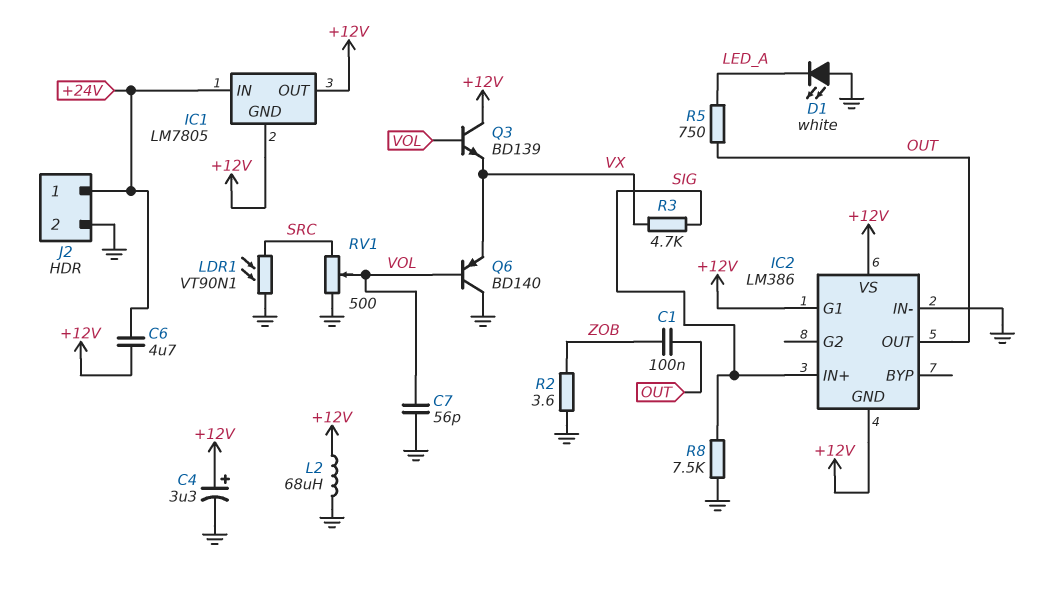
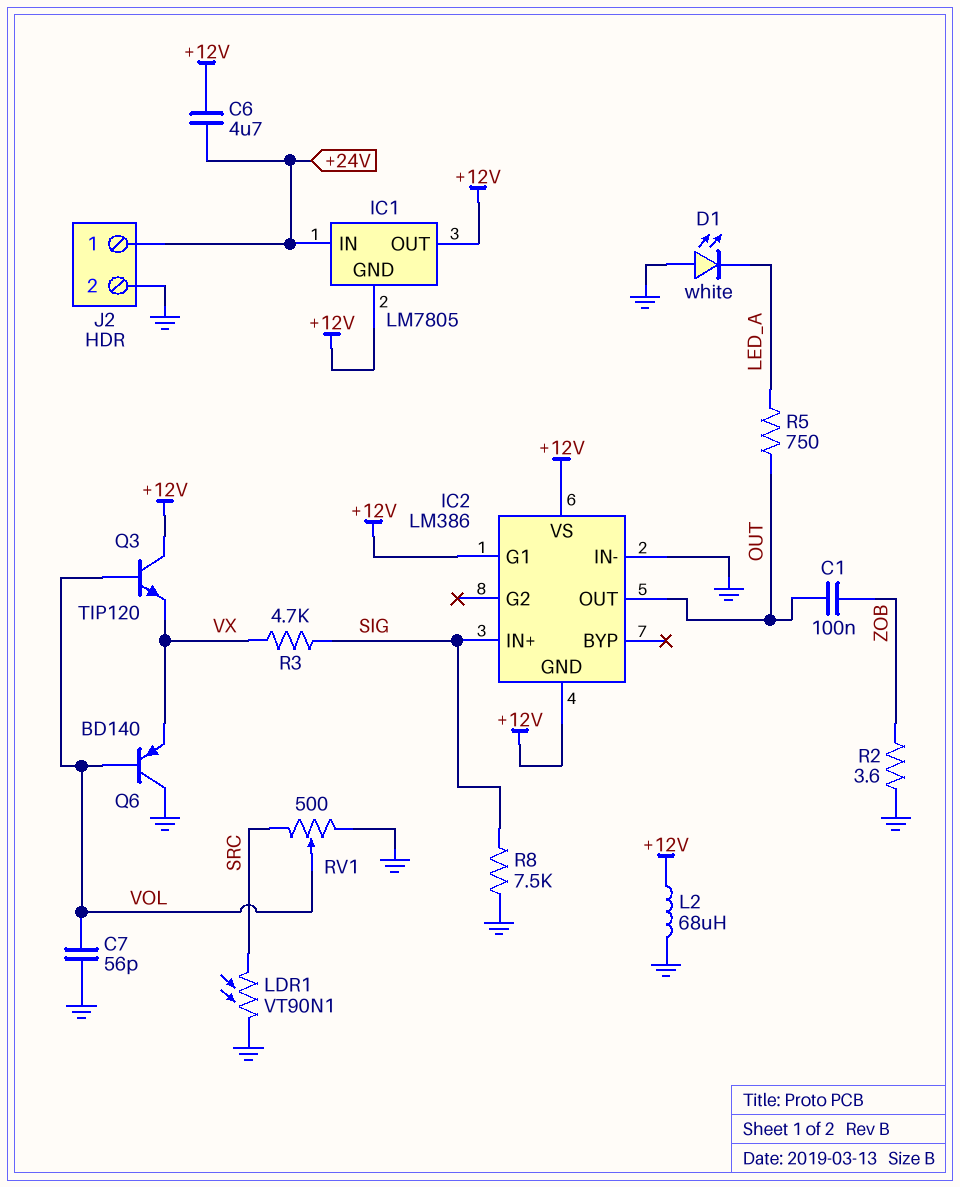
C4: 3.3uF (plus +12V, minus GND) -> none
Q3: NPN BD139 (B VOL, C +12V, E VX) -> NPN TIP120 (B VOL, C +12V, E VX)

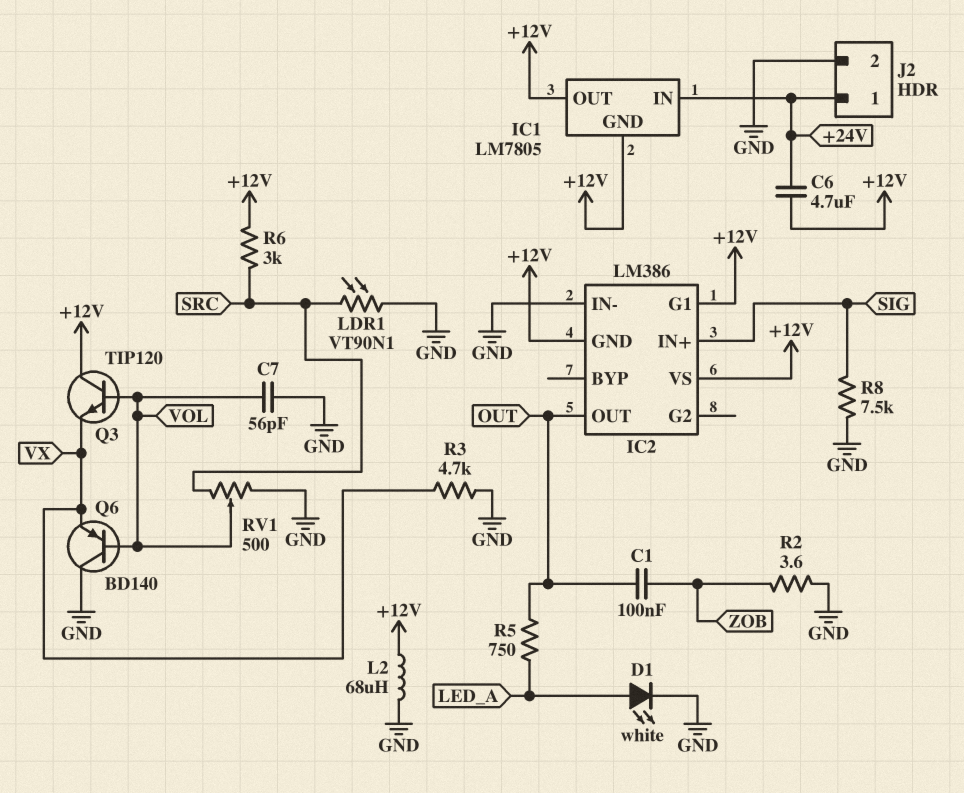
D1: LED white (A GND, K LED_A) -> LED white (A LED_A, K GND)
R3: 4.7k (SIG, VX) -> 4.7k (GND, VX)
R6: none -> 3k (+12V, SRC)

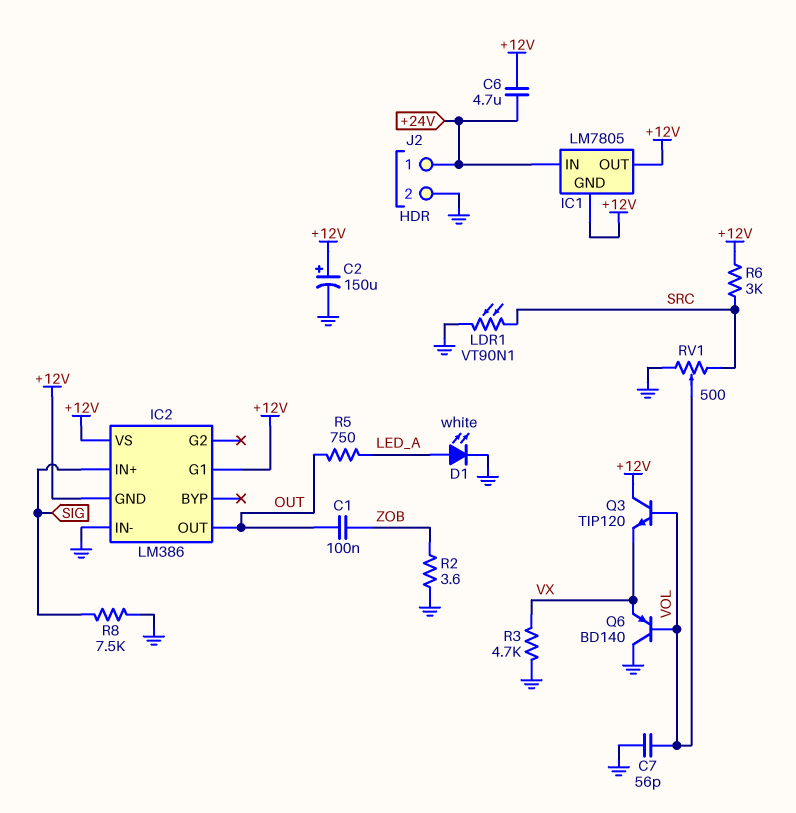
C2: none -> 150uF (plus +12V, minus GND)
L2: 68uH (+12V, GND) -> none

